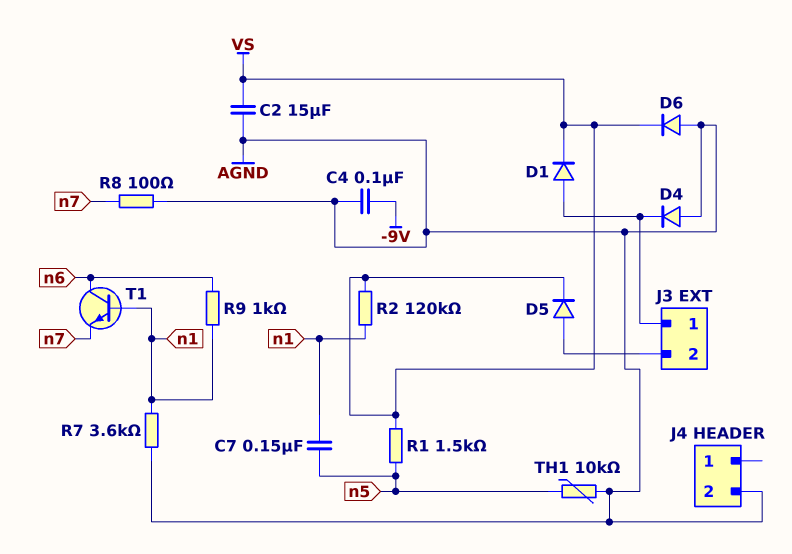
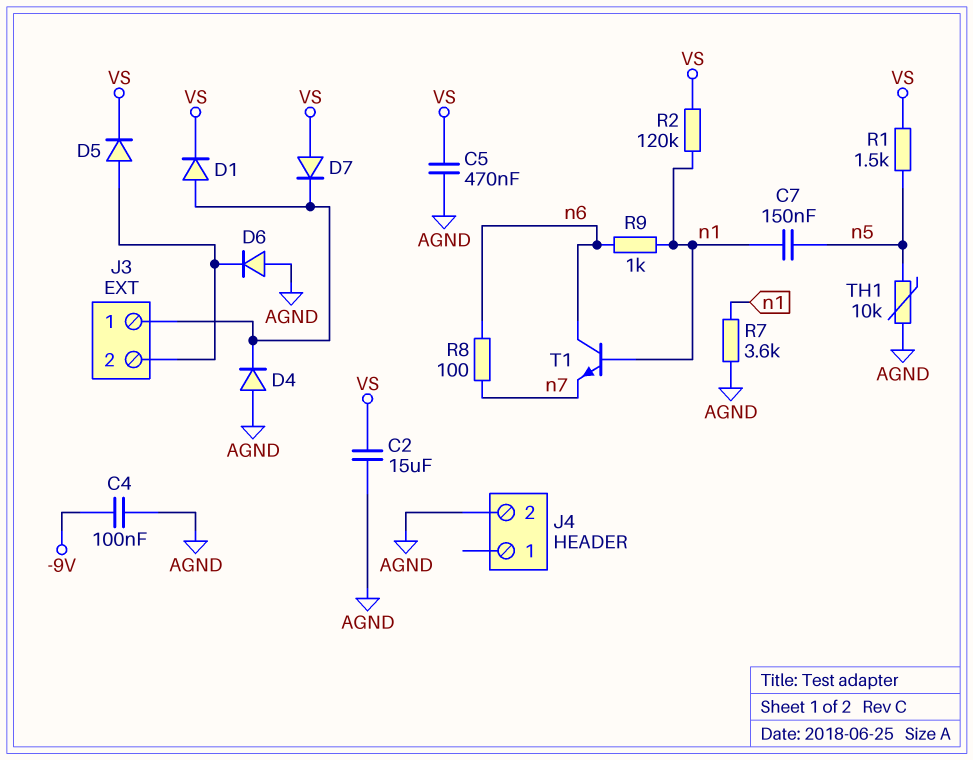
C5: none -> 470nF (AGND, VS)
D6: diode (A AGND, K VS) -> diode (A AGND, K J3/2)
D7: none -> diode (A VS, K J3/1)
R8: 100 (AGND, n7) -> 100 (n6, n7)

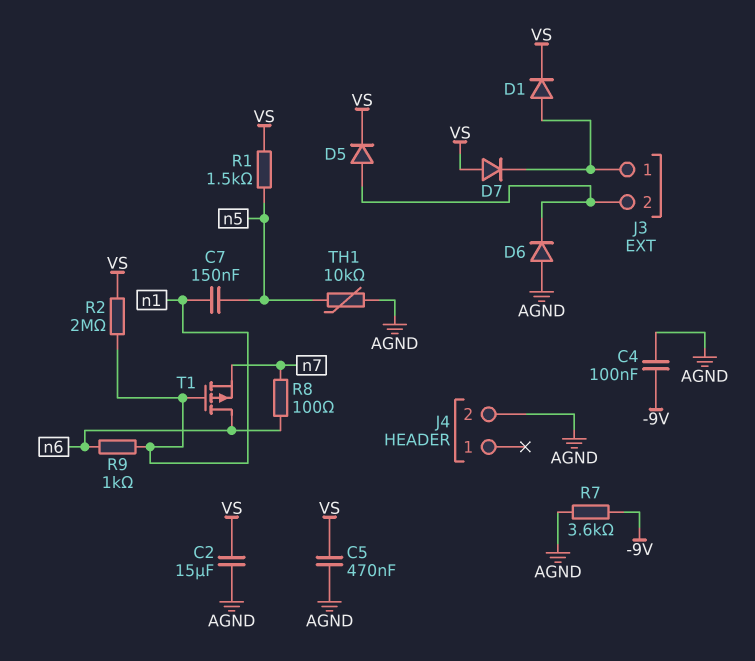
D4: diode (A AGND, K J3/1) -> none
R2: 120k (VS, n1) -> 2M (VS, n1)
R7: 3.6k (AGND, n1) -> 3.6k (-9V, AGND)
T1: NPN (B n1, C n6, E n7) -> PMOS (G n1, D n6, S n7)

